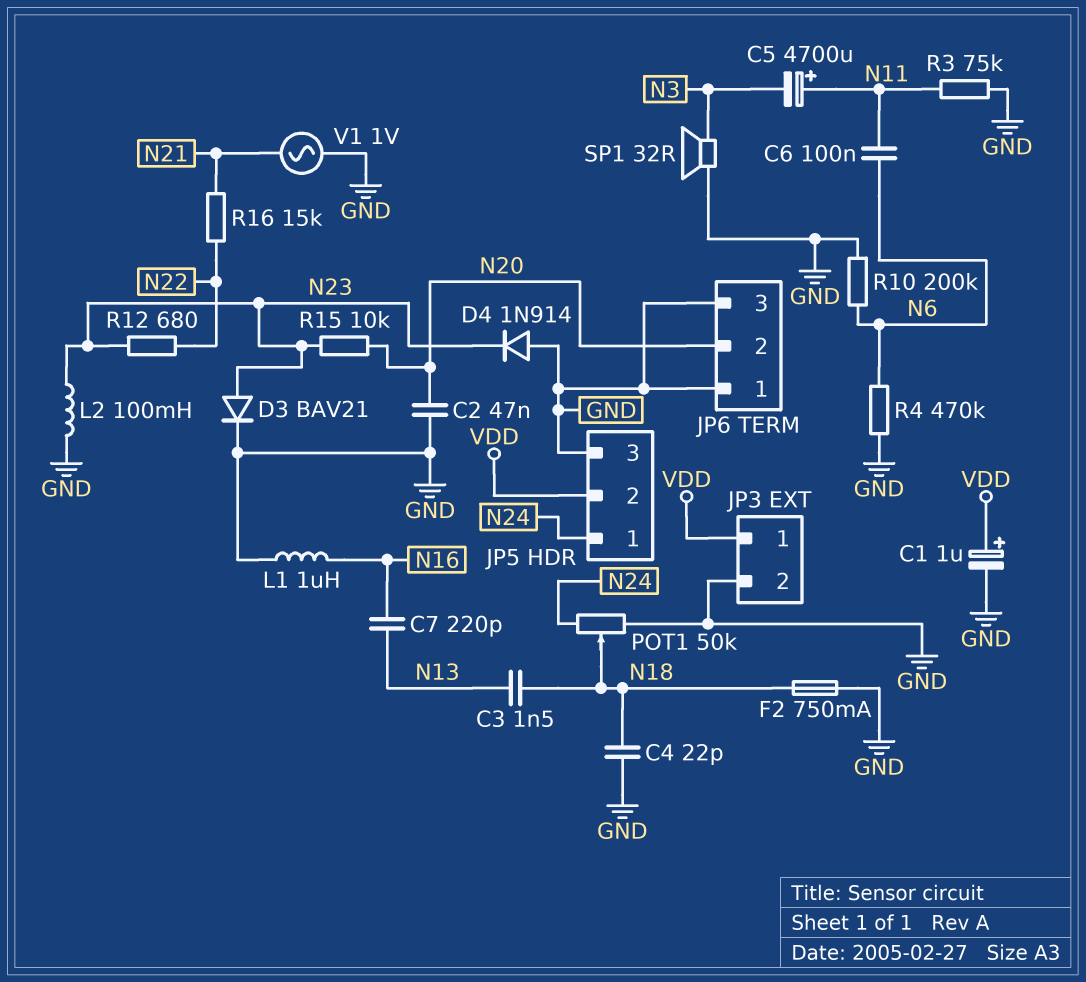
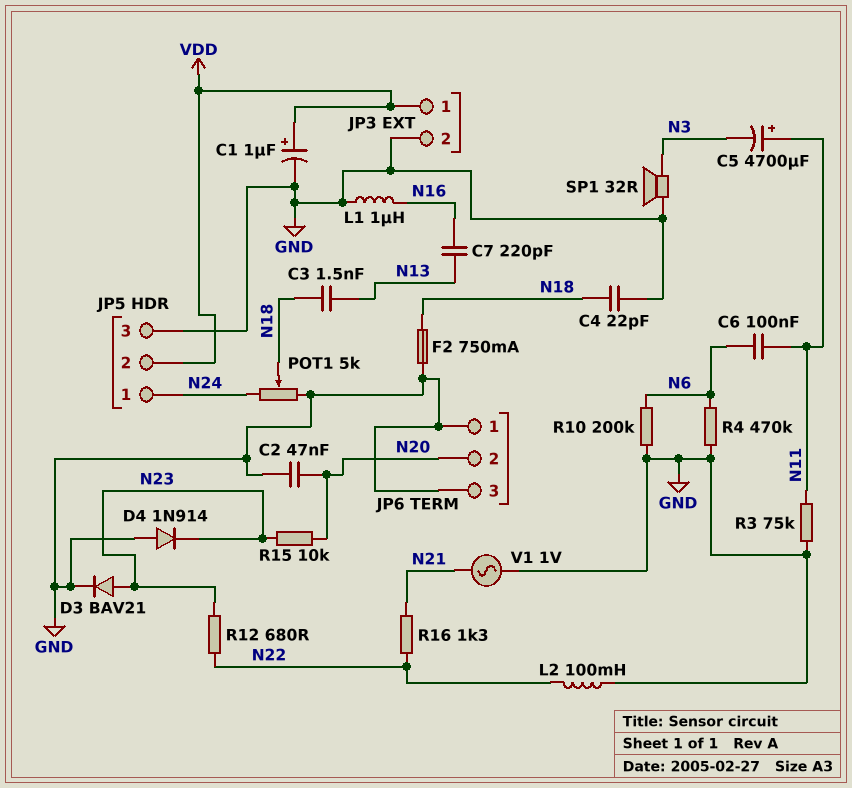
L2: 100mH (GND, N23) -> 100mH (GND, N22)
POT1: 50k (GND, N24, wiper N18) -> 5k (GND, N24, wiper N18)
R16: 15k (N21, N22) -> 1.3k (N21, N22)

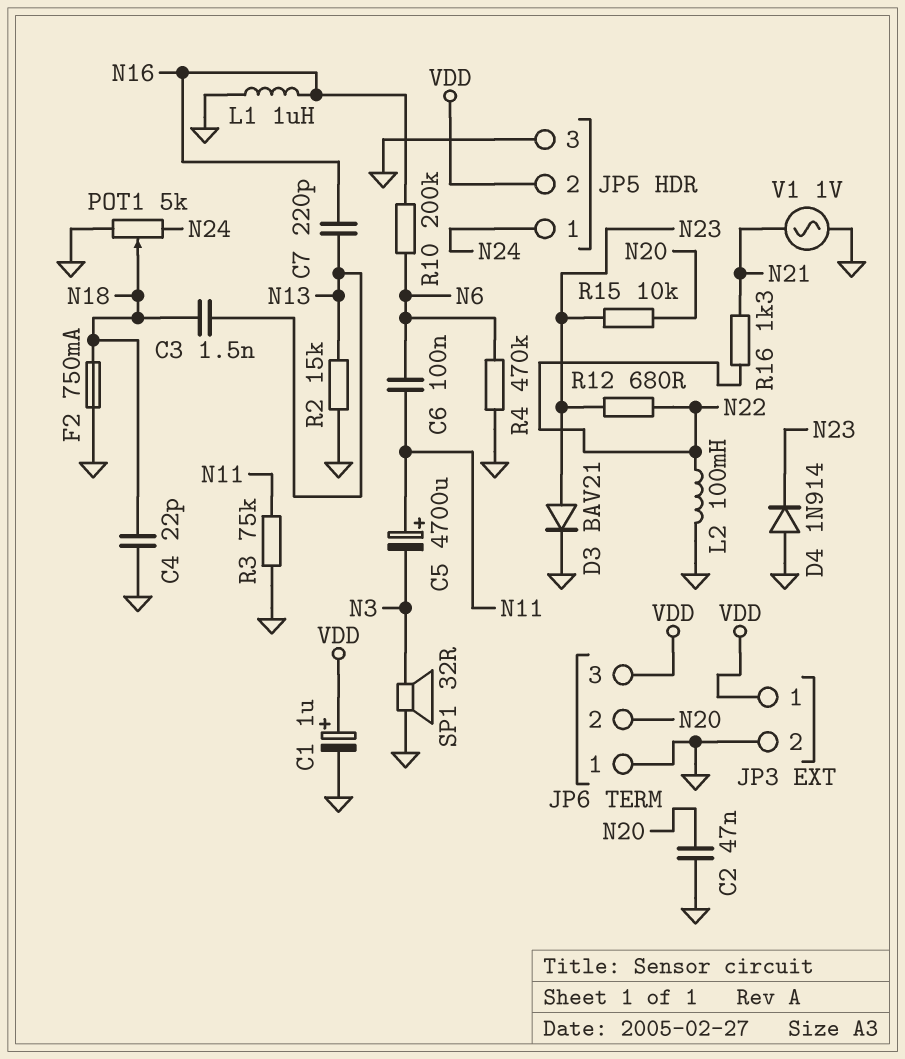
JP6 pin 3: GND -> VDD
R2: none -> 15k (GND, N13)
R10: 200k (GND, N6) -> 200k (N6, N16)

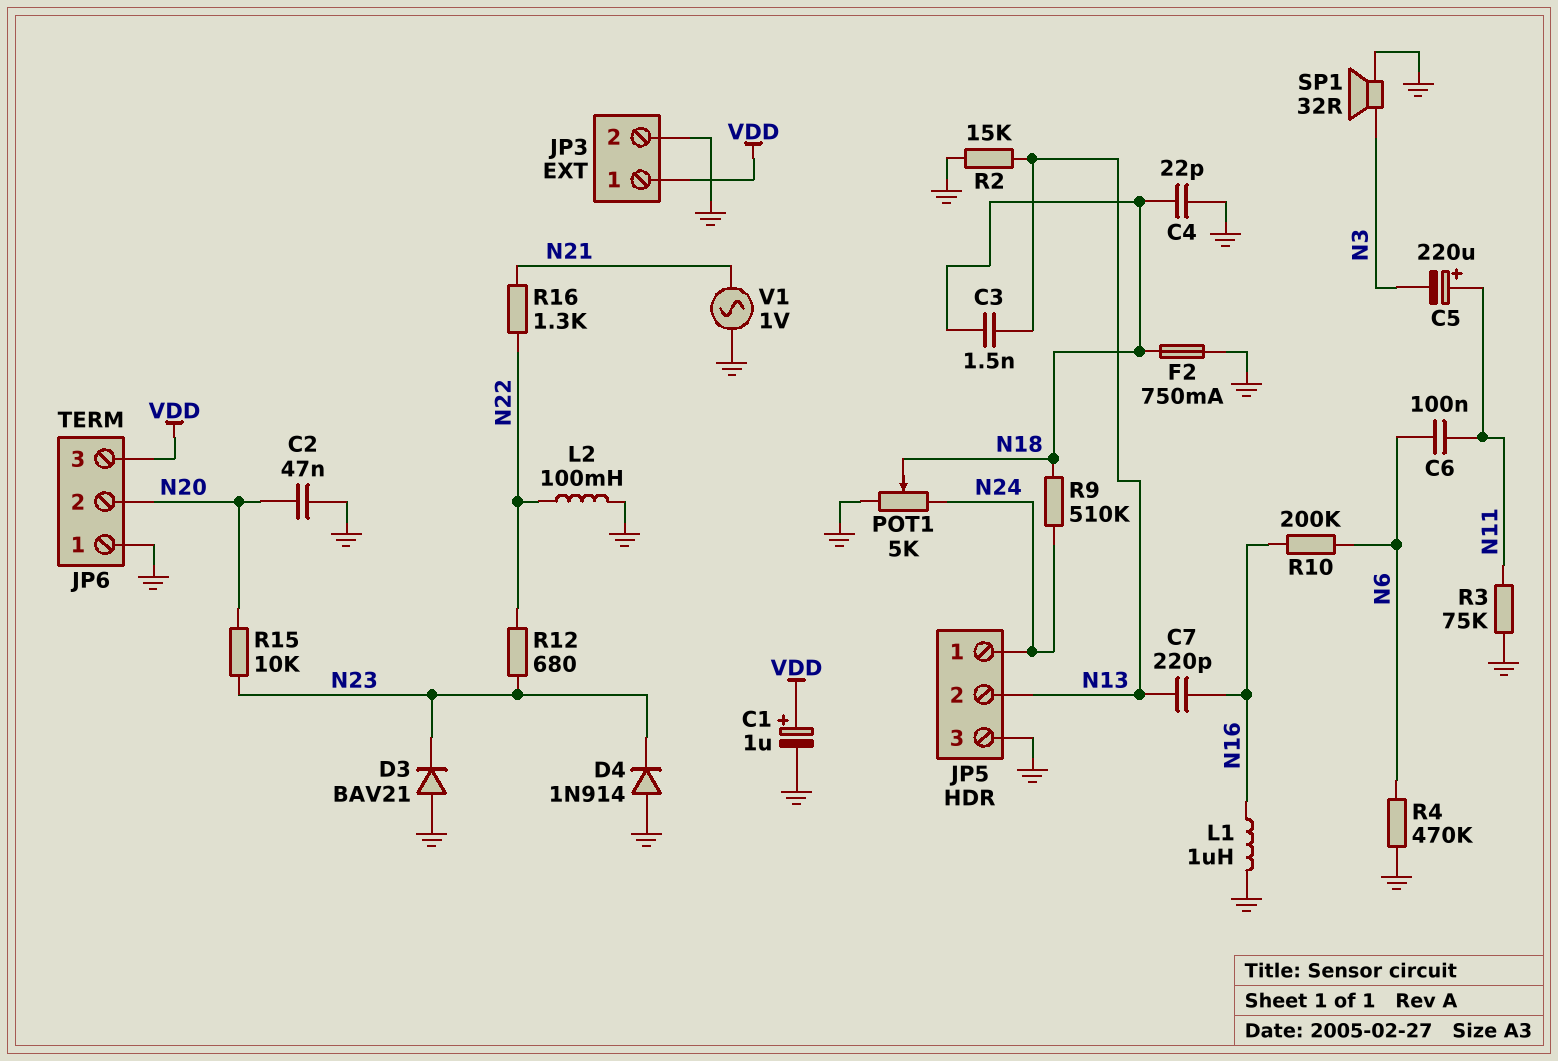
C5: 4700uF (plus N11, minus N3) -> 220uF (plus N11, minus N3)
D3: diode BAV21 (A N23, K GND) -> diode BAV21 (A GND, K N23)
JP5 pin 2: VDD -> N13
R9: none -> 510k (N18, N24)

